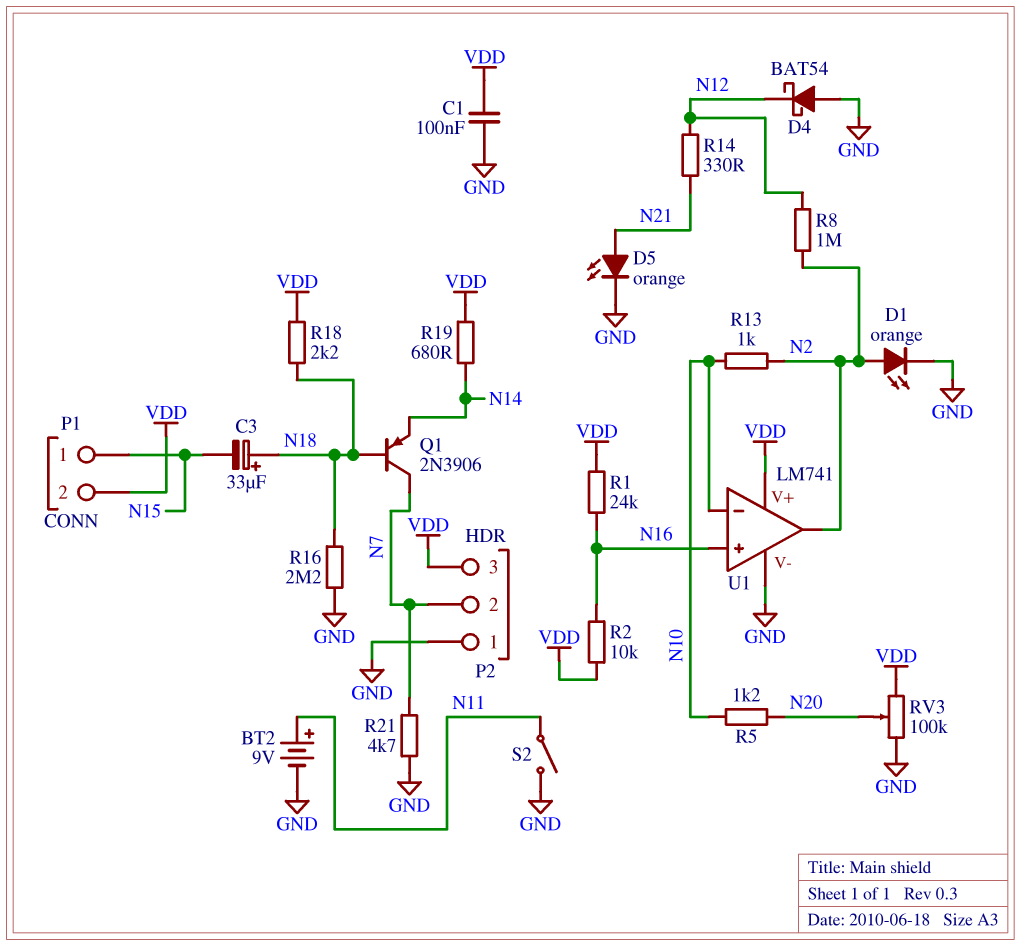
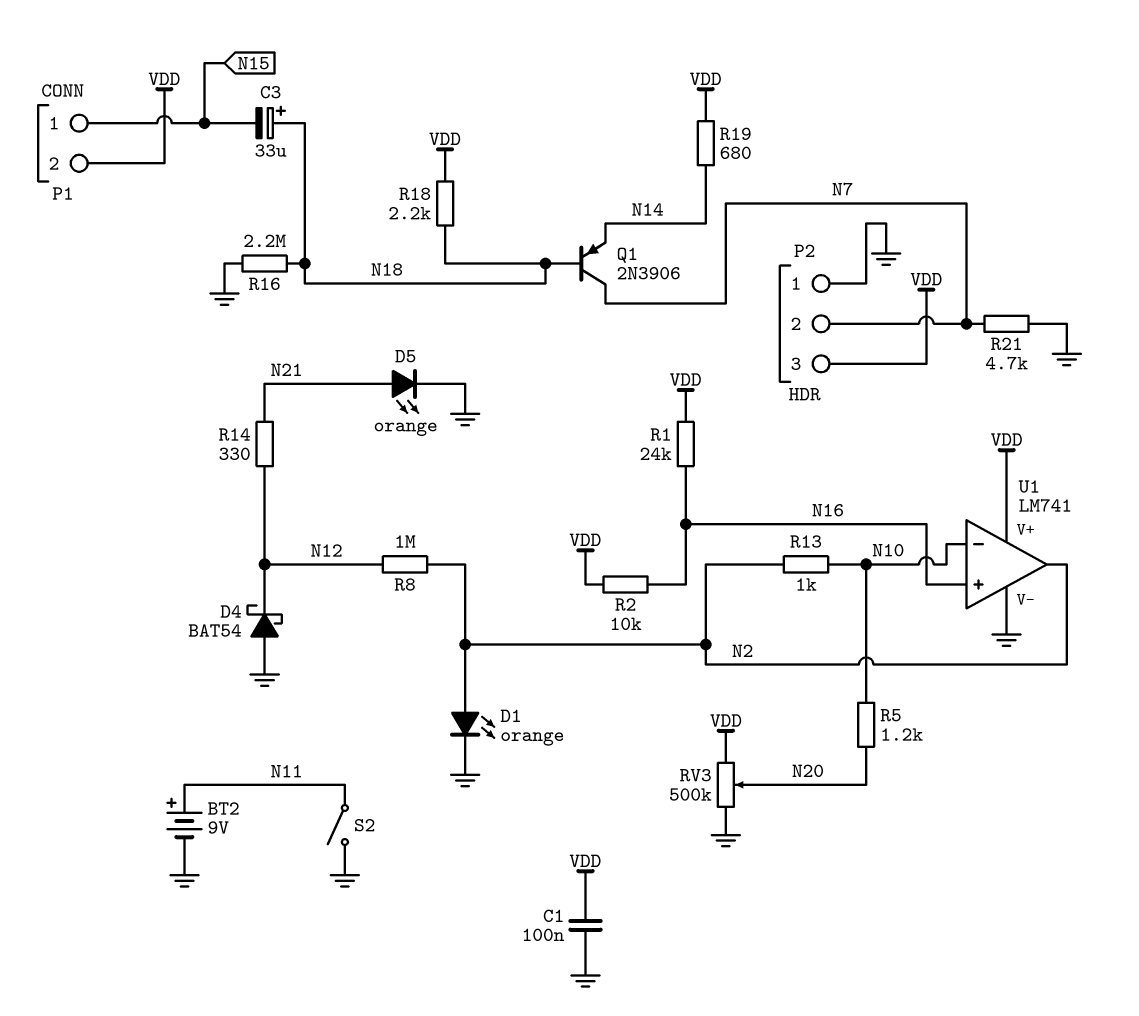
RV3: 100k (GND, VDD, wiper N20) -> 500k (GND, VDD, wiper N20)

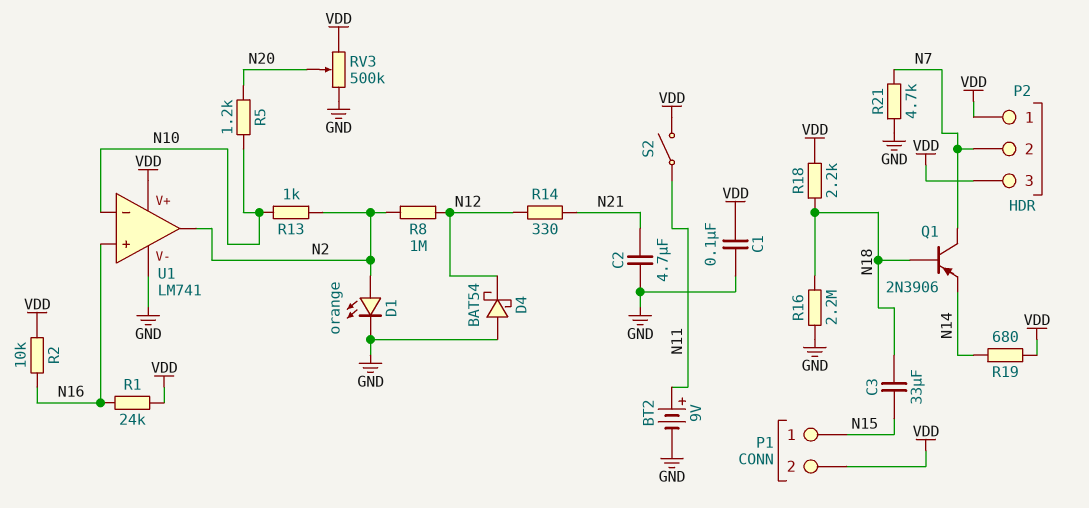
C2: none -> 4.7uF (GND, N21)
C3: 33uF (plus N18, minus N15) -> 33uF (N15, N18)
D5: LED orange (A N21, K GND) -> none
P2 pin 1: GND -> VDD
S2: switch (GND, N11) -> switch (N11, VDD)

